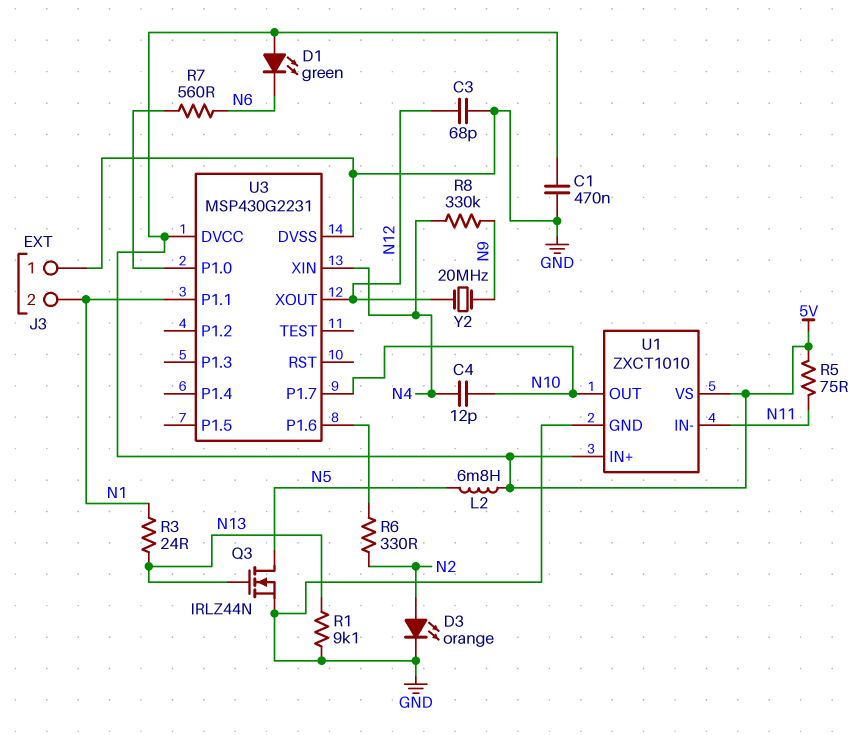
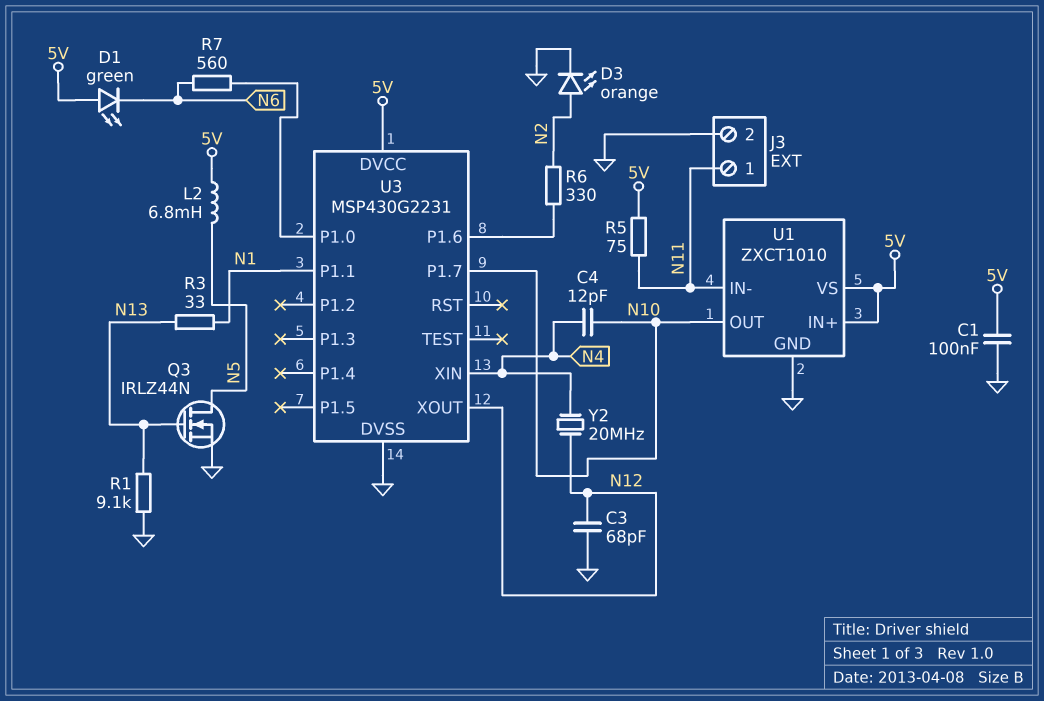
C1: 470nF (5V, GND) -> 100nF (5V, GND)
J3 pin 1: GND -> N11
J3 pin 2: N1 -> GND
R3: 24 (N1, N13) -> 33 (N1, N13)
R8: 330k (N4, N9) -> none
Y2: 20MHz (N9, N12) -> 20MHz (N4, N12)

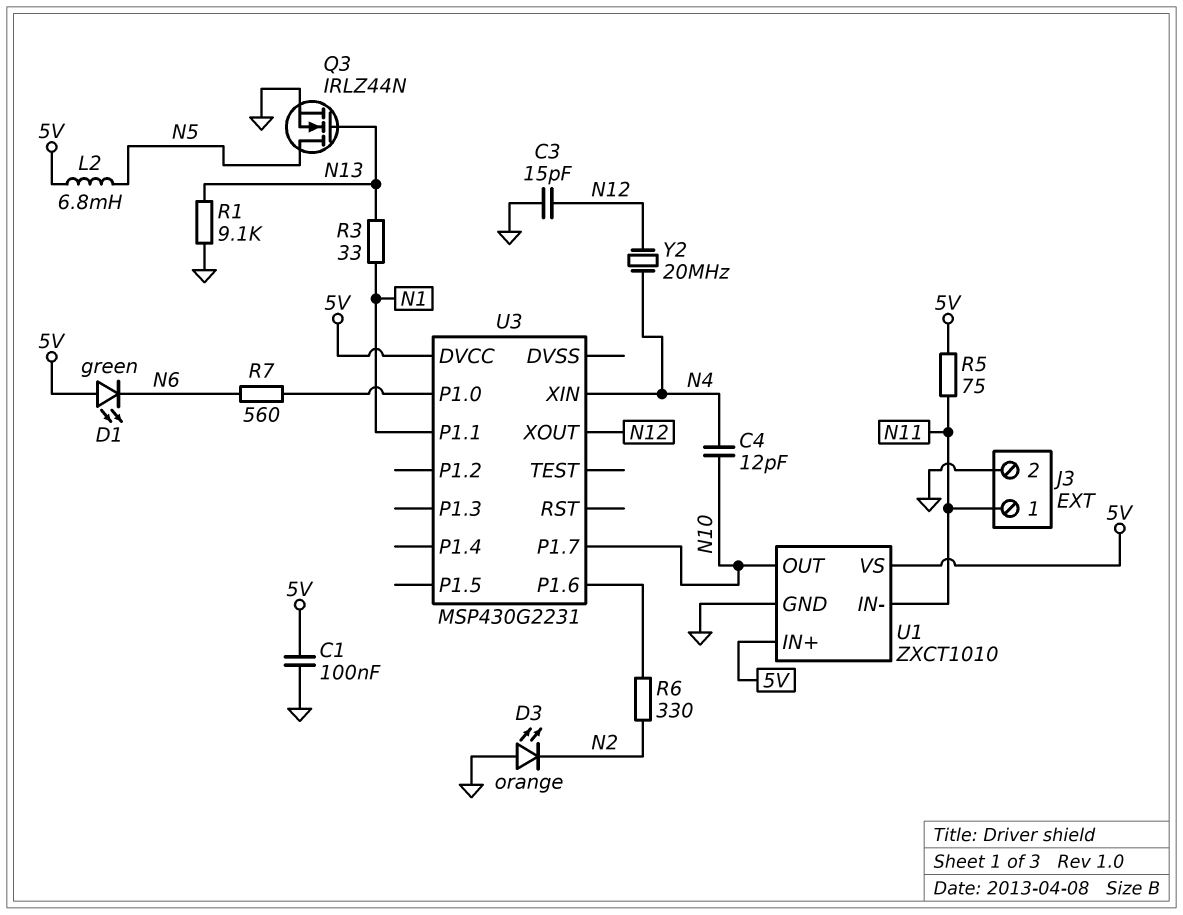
C3: 68pF (GND, N12) -> 15pF (GND, N12)
D3: LED orange (A N2, K GND) -> LED orange (A GND, K N2)
U3 pin DVSS: GND -> none

